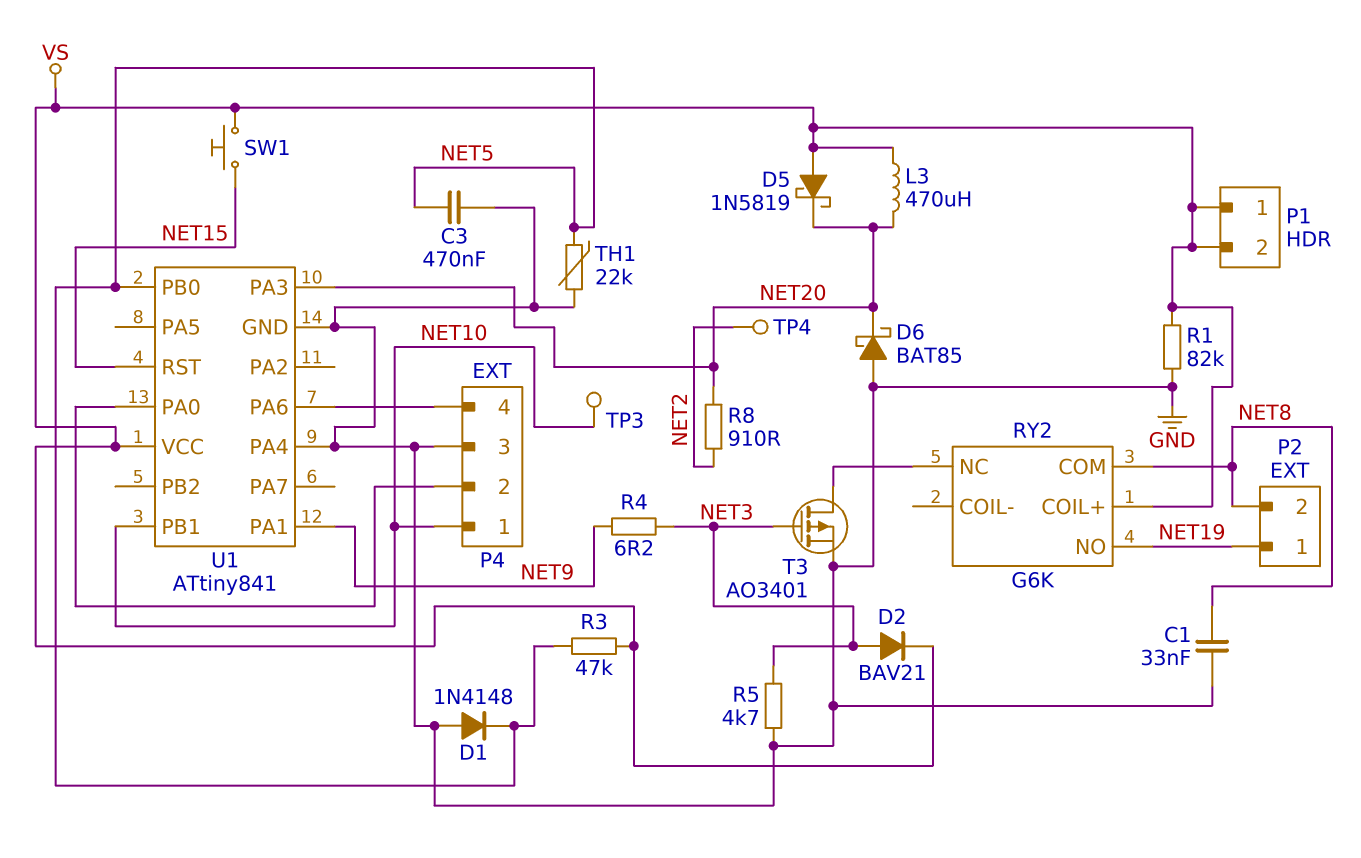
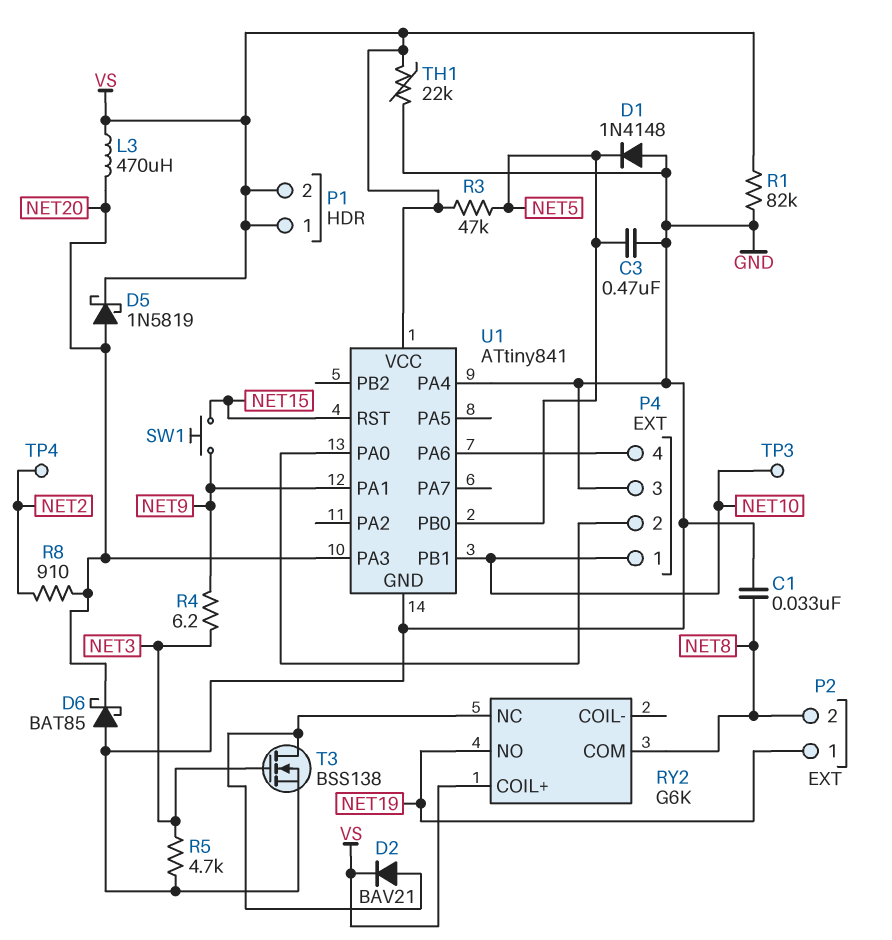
D2: diode BAV21 (A NET3, K VS) -> diode BAV21 (A RY2/NC, K VS)
D5: schottky 1N5819 (A VS, K NET20) -> schottky 1N5819 (A NET20, K VS)
SW1: button (NET15, VS) -> button (NET9, NET15)
T3: PMOS AO3401 (G NET3, D RY2/NC, S GND) -> NMOS BSS138 (G NET3, D RY2/NC, S GND)
TH1: 22k (GND, NET5) -> 22k (GND, VS)

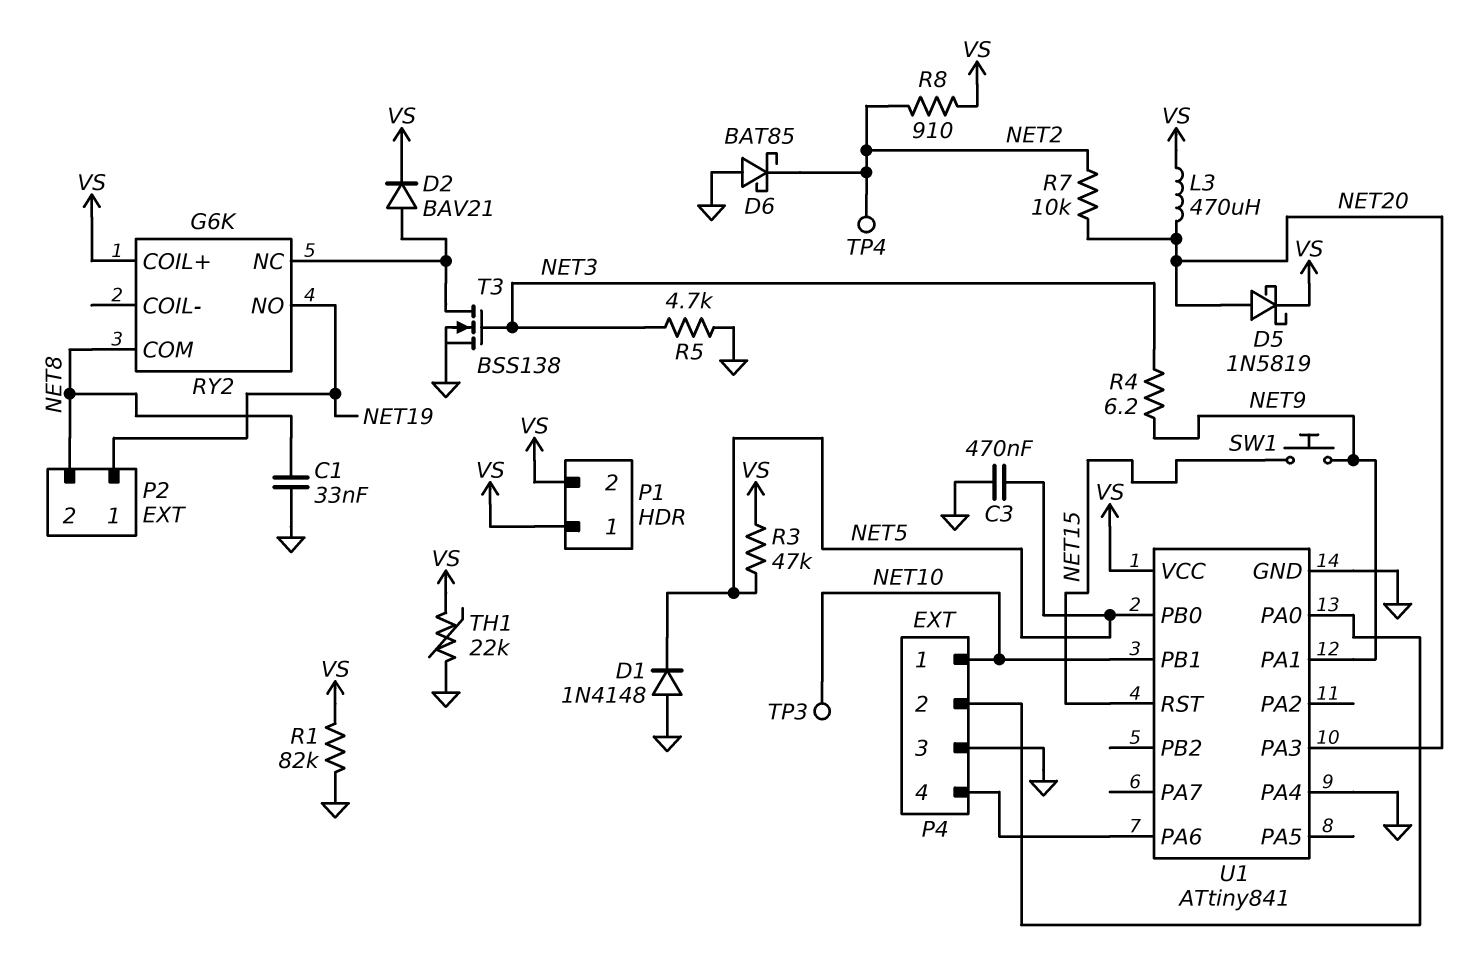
D6: schottky BAT85 (A GND, K NET20) -> schottky BAT85 (A GND, K NET2)
R7: none -> 10k (NET2, NET20)
R8: 910 (NET2, NET20) -> 910 (NET2, VS)

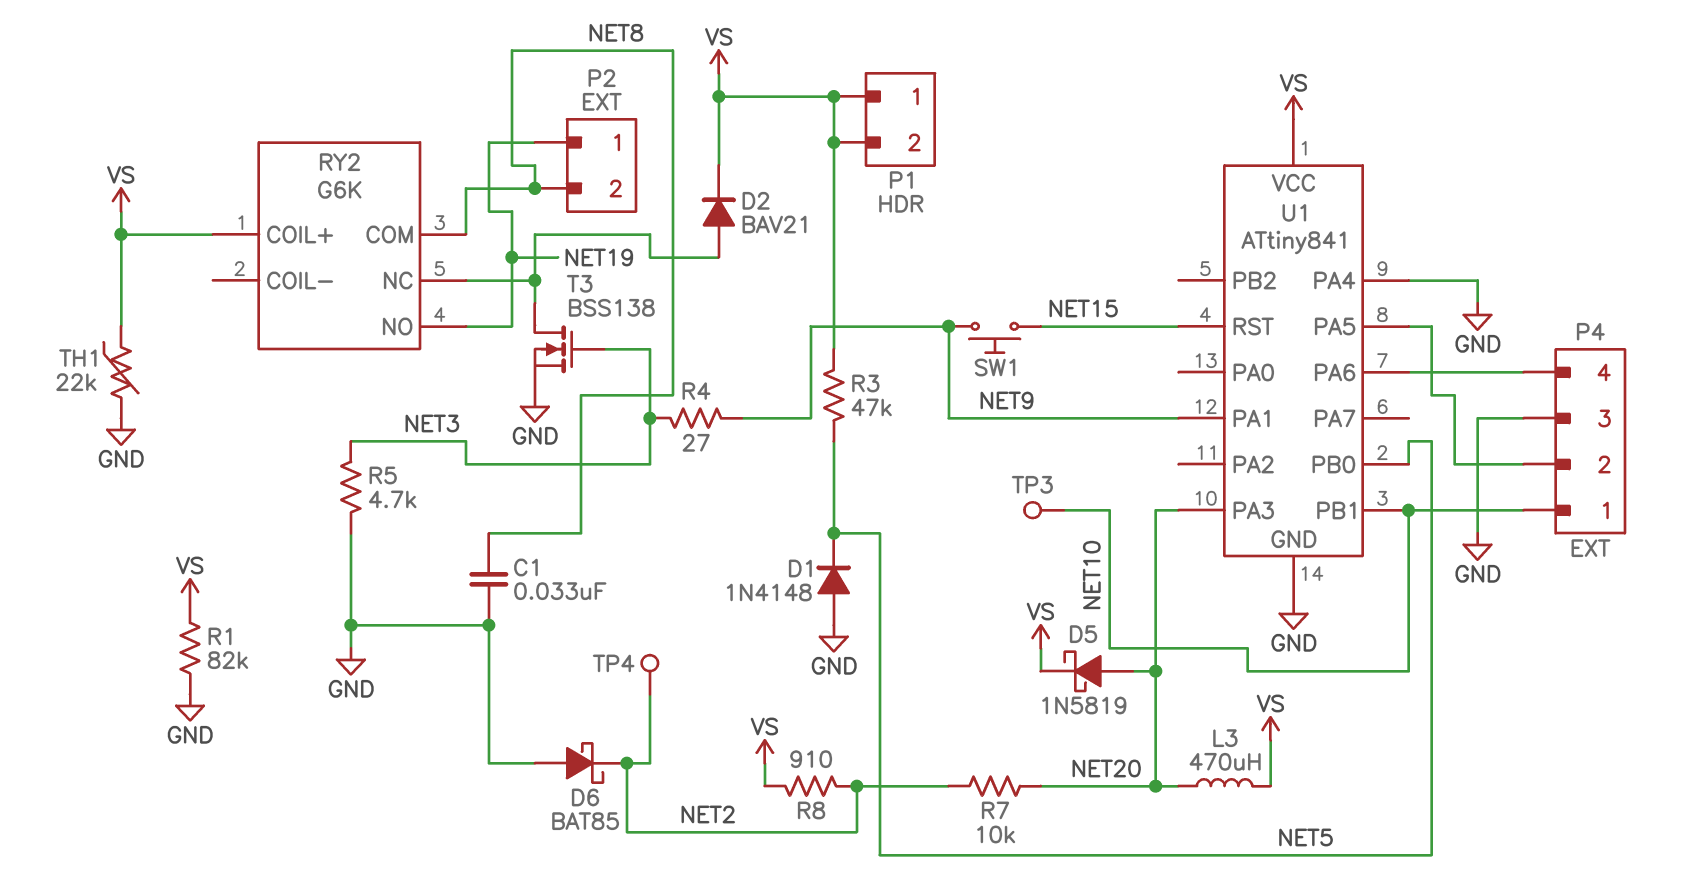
C3: 470nF (GND, NET5) -> none
R4: 6.2 (NET3, NET9) -> 27 (NET3, NET9)
U1 pin PA0: P4/2 -> none
U1 pin PA5: none -> P4/2

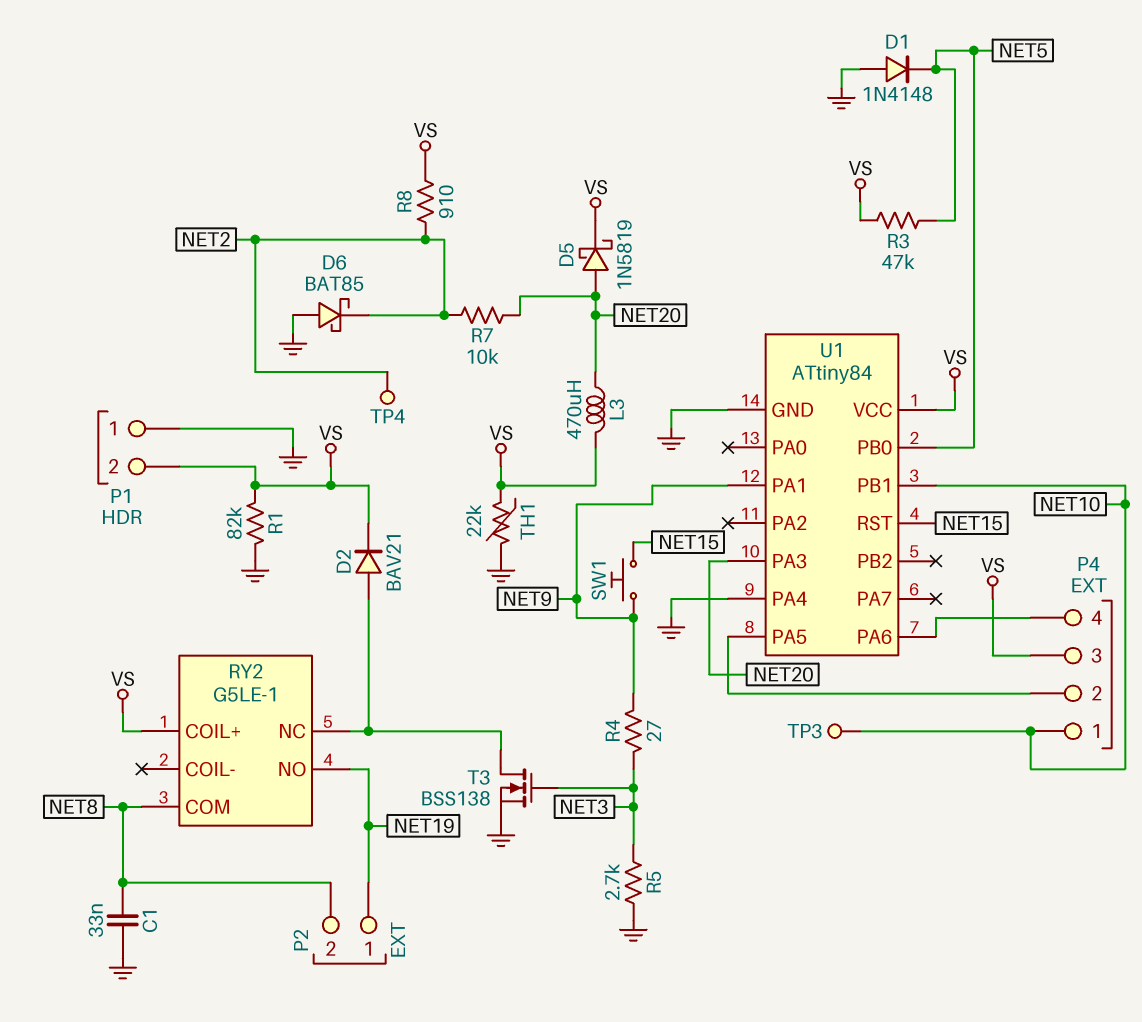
P1 pin 1: VS -> GND
P4 pin 3: GND -> VS
R5: 4.7k (GND, NET3) -> 2.7k (GND, NET3)
RY2: G6K -> G5LE-1
U1: ATtiny841 -> ATtiny84

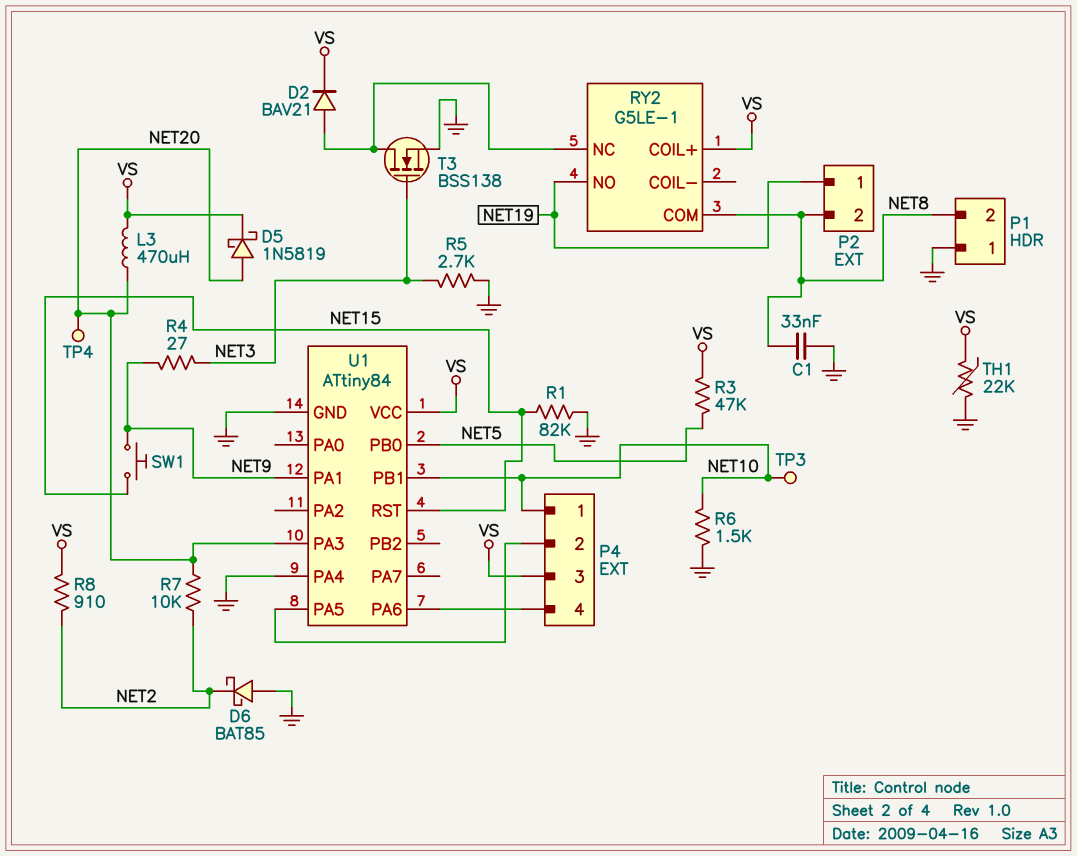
D1: diode 1N4148 (A GND, K NET5) -> none
P1 pin 2: VS -> NET8
R1: 82k (GND, VS) -> 82k (GND, NET15)
R6: none -> 1.5k (GND, NET10)
TP4: test point (NET2) -> test point (NET20)

